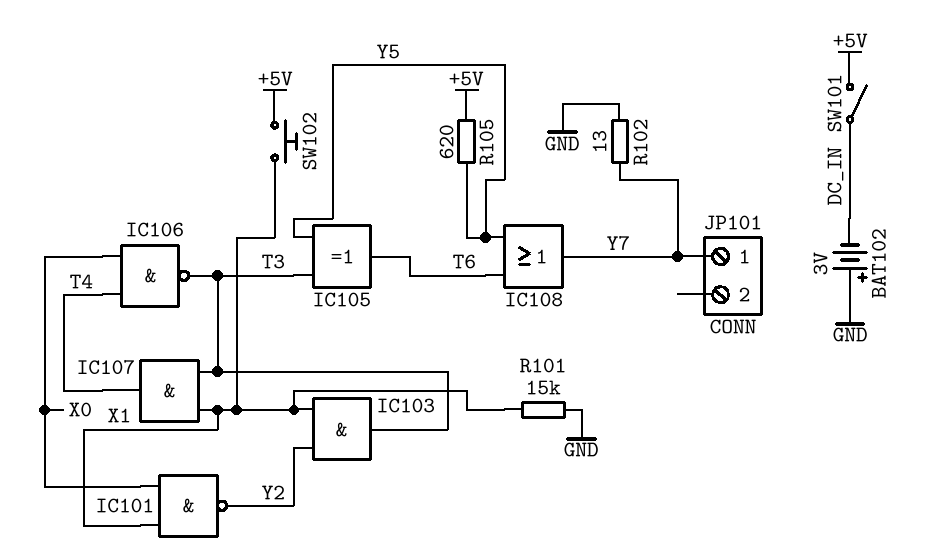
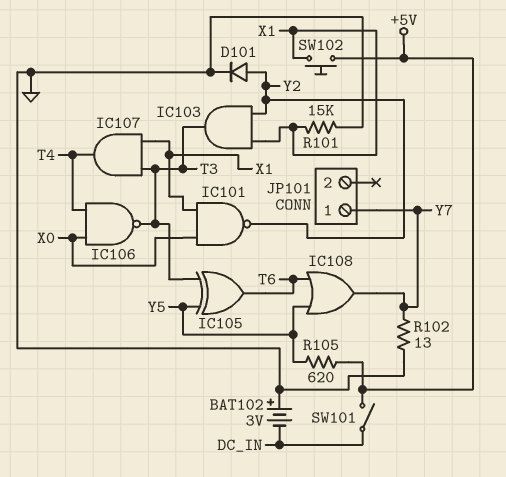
D101: none -> diode (A Y2, K GND)

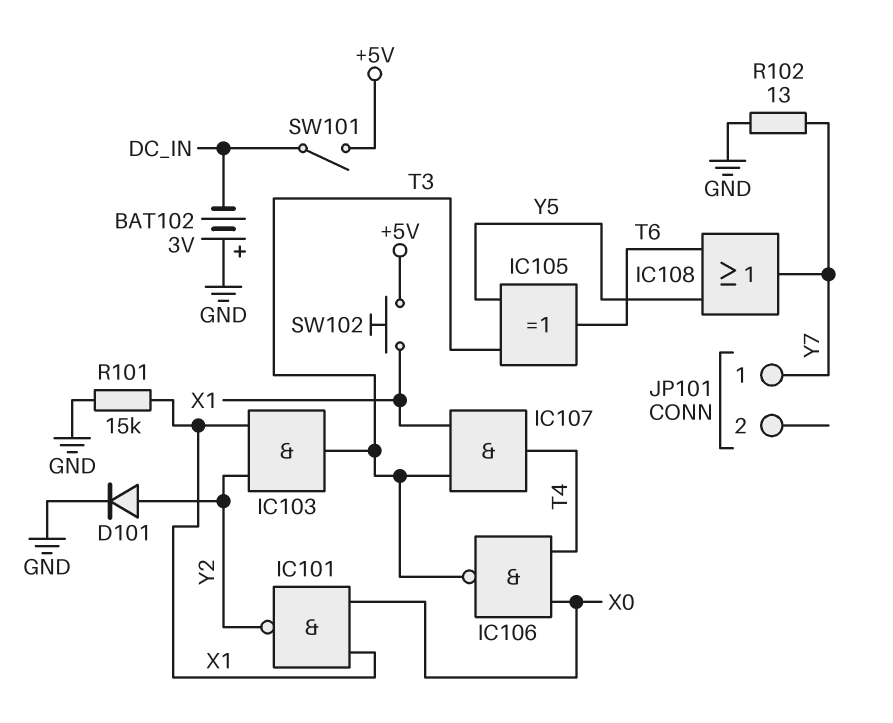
R105: 620 (+5V, Y5) -> none

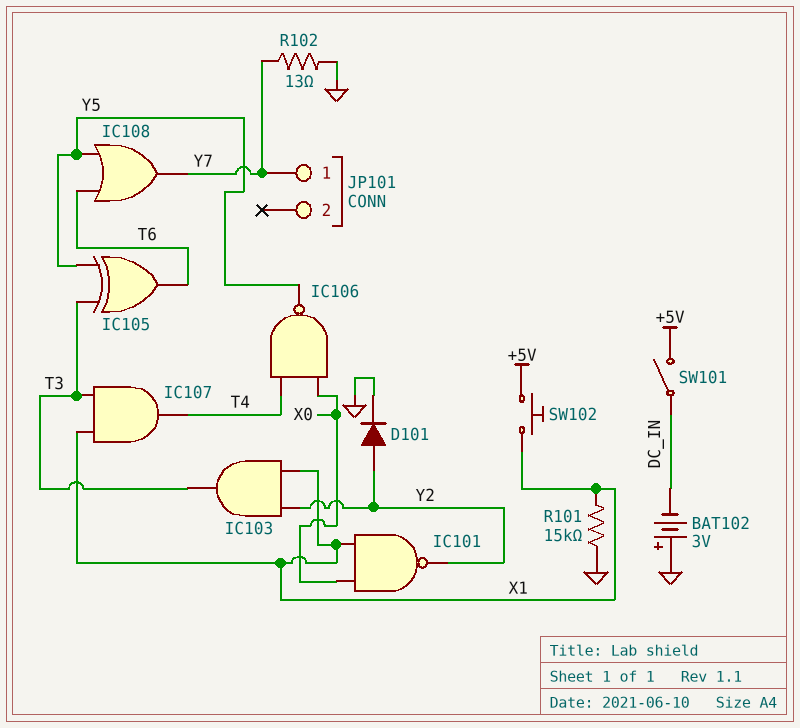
IC106: NAND (in T4, in X0, out T3) -> NAND (in T4, in X0, out Y5)

